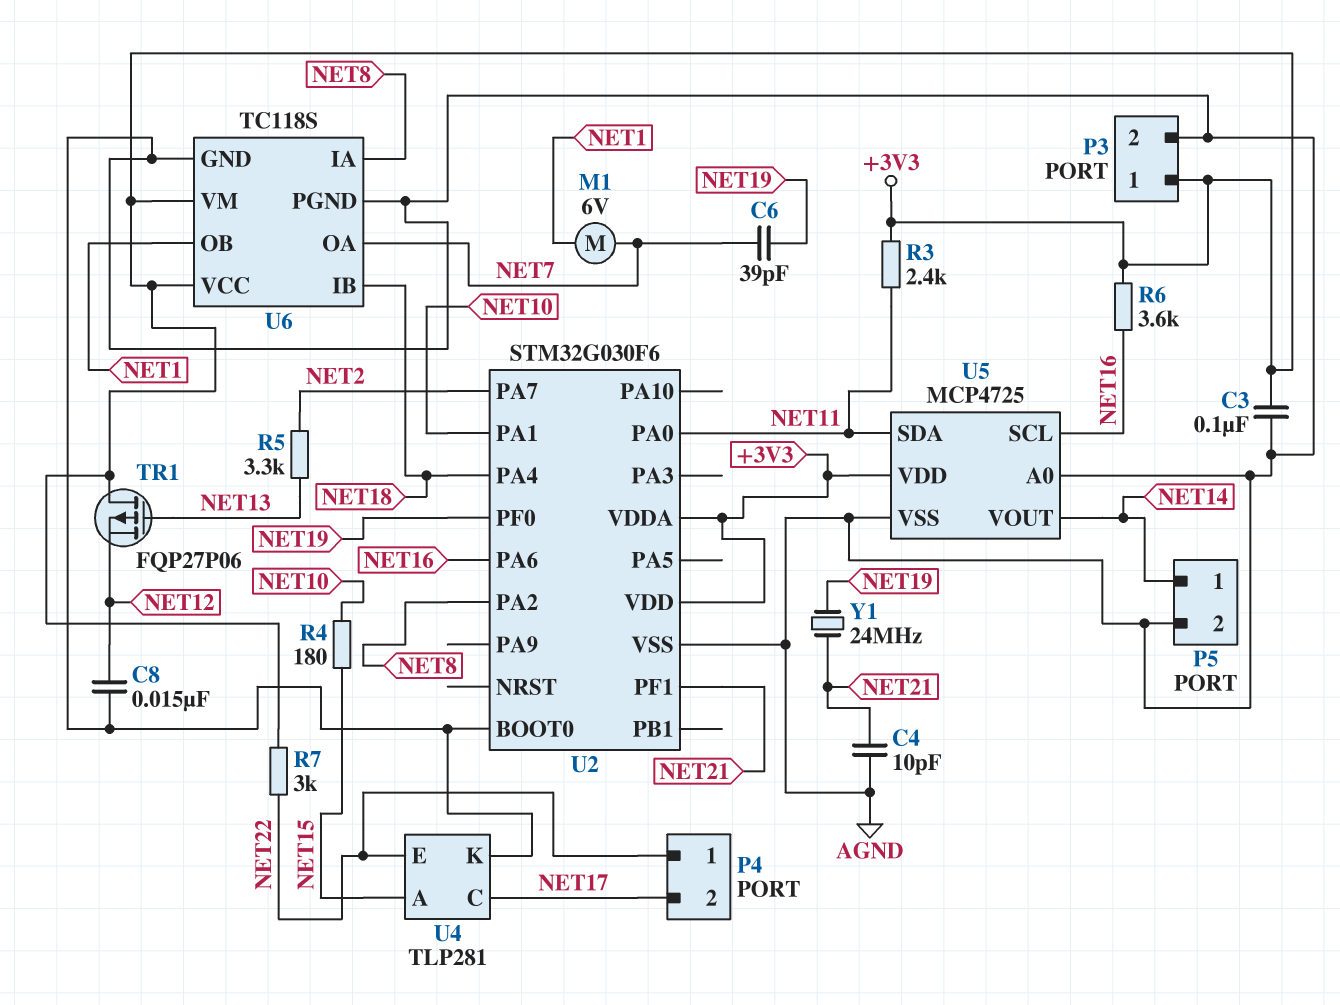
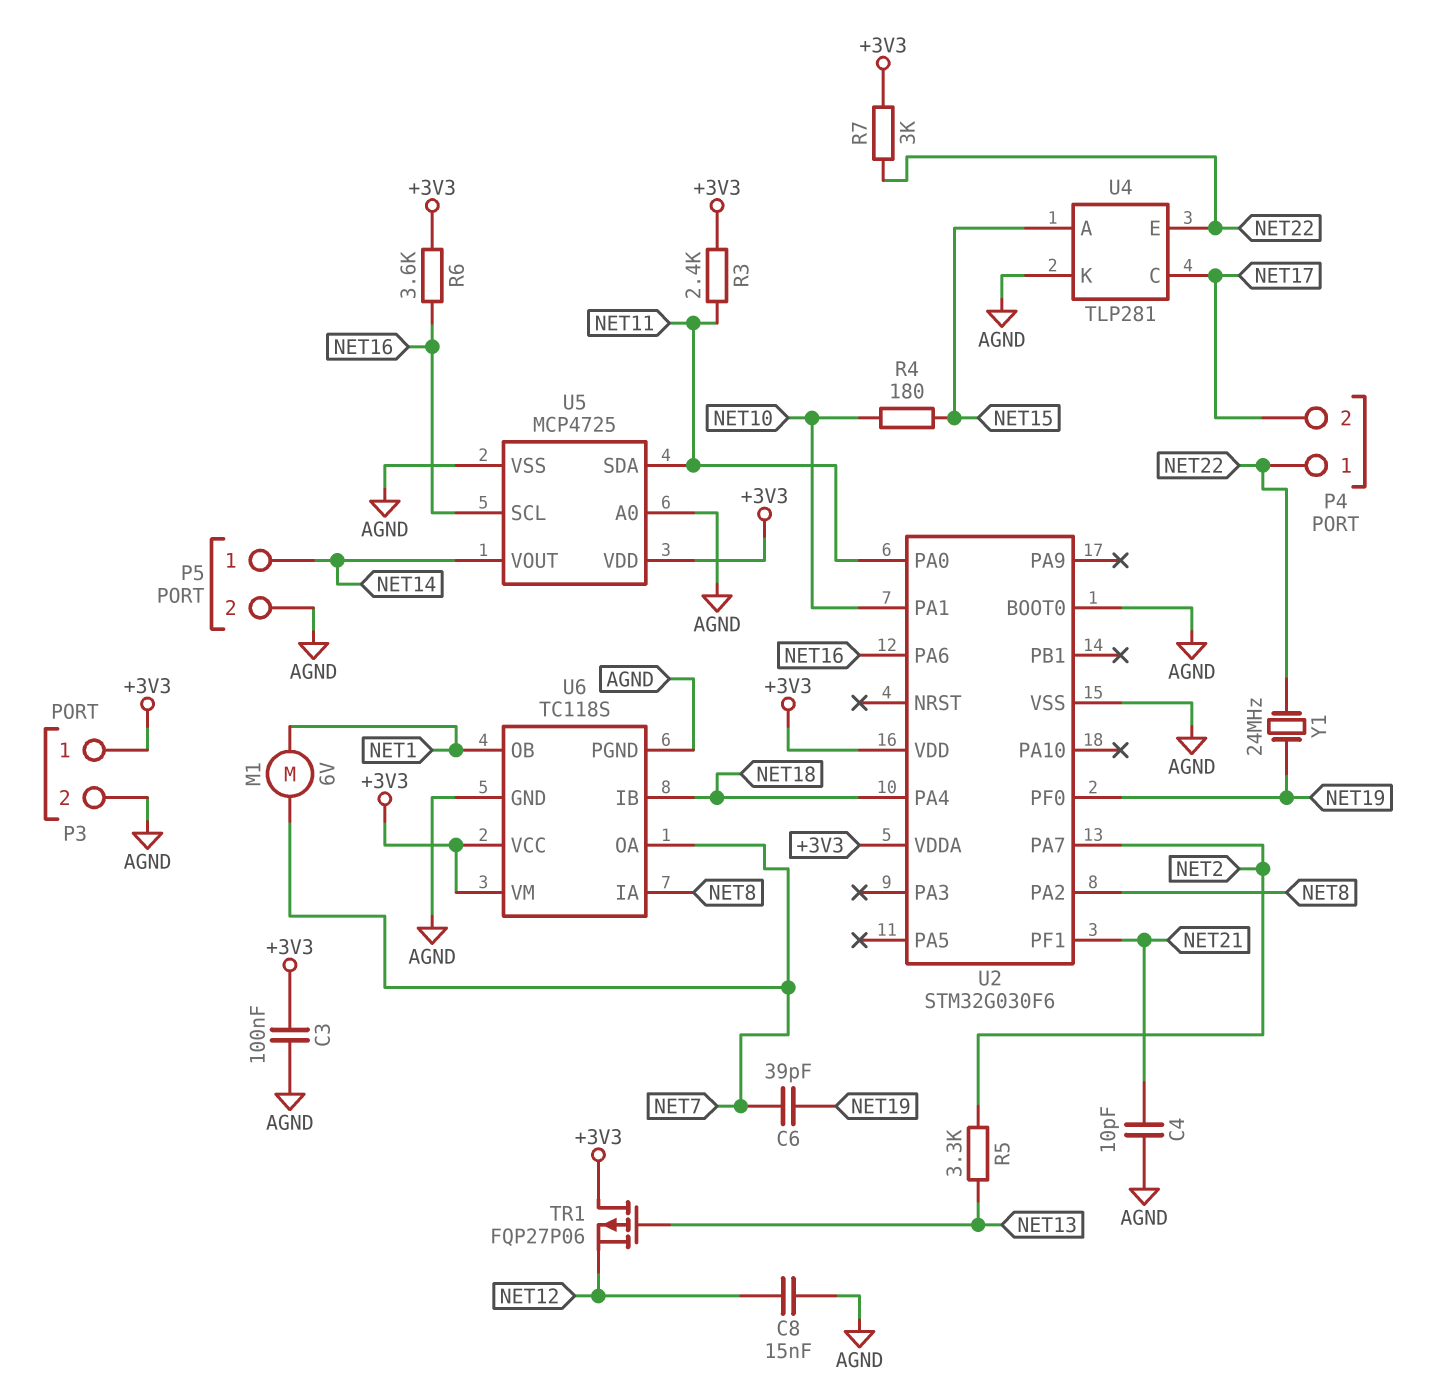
Y1: 24MHz (NET19, NET21) -> 24MHz (NET19, NET22)

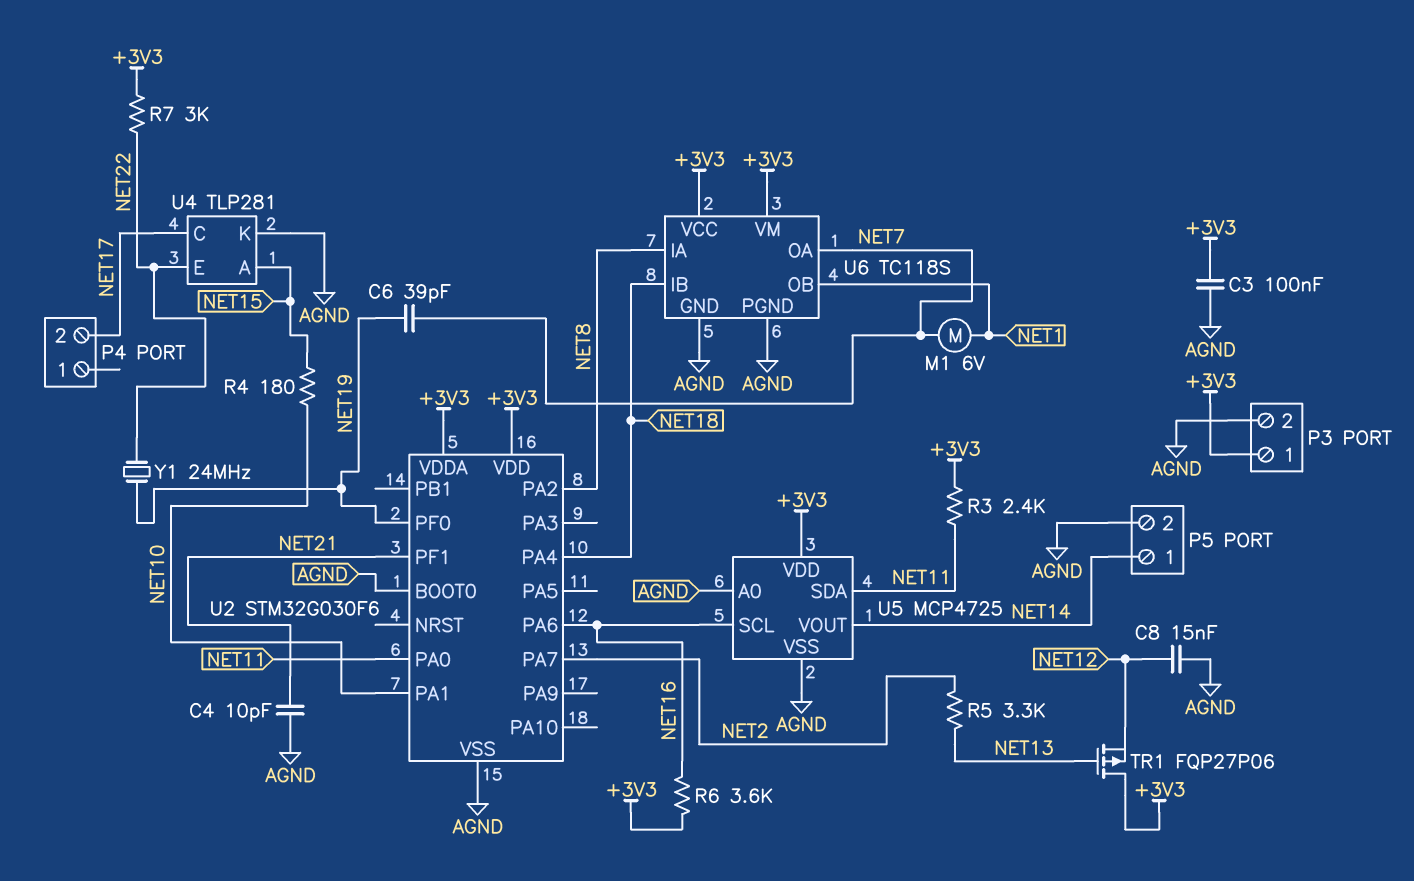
P4 pin 1: NET22 -> none

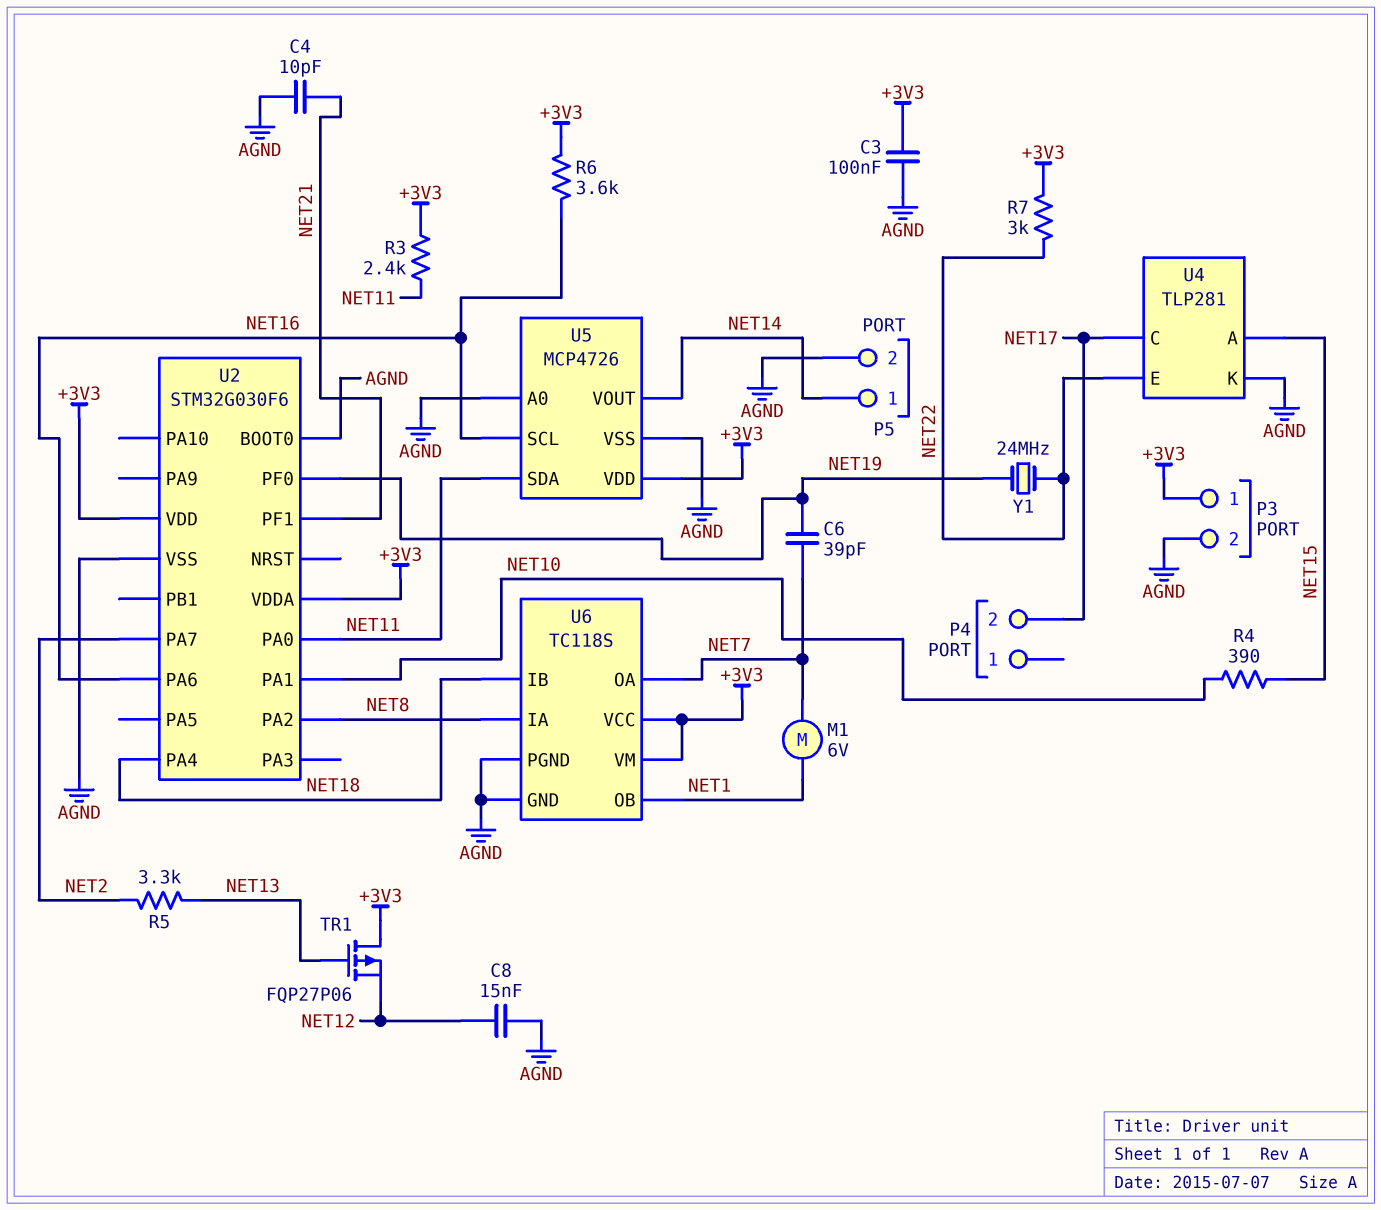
R4: 180 (NET10, NET15) -> 390 (NET10, NET15)
U5: MCP4725 -> MCP4726

